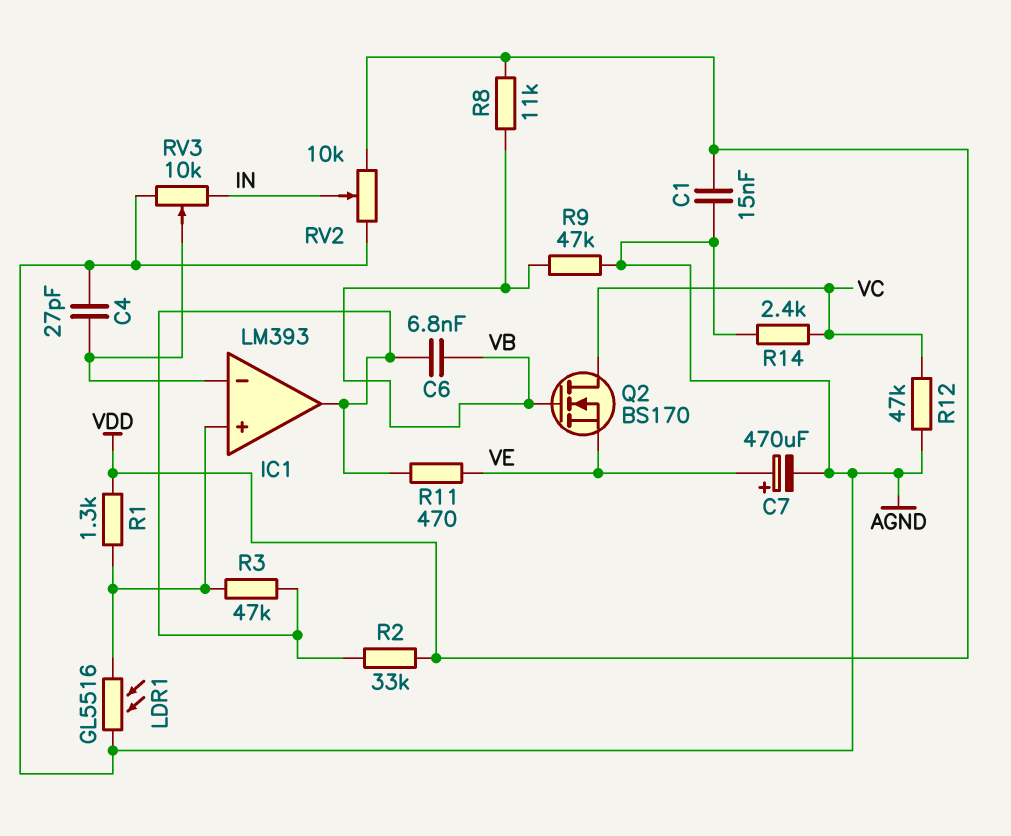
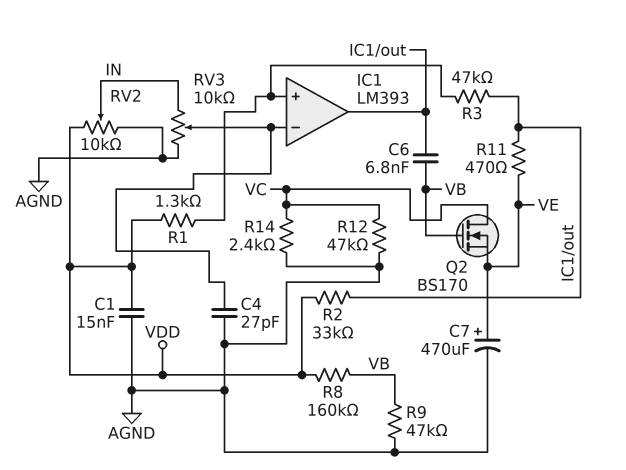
LDR1: GL5516 (AGND, IC1/in+) -> none
R8: 11k (VB, VDD) -> 160k (VB, VDD)

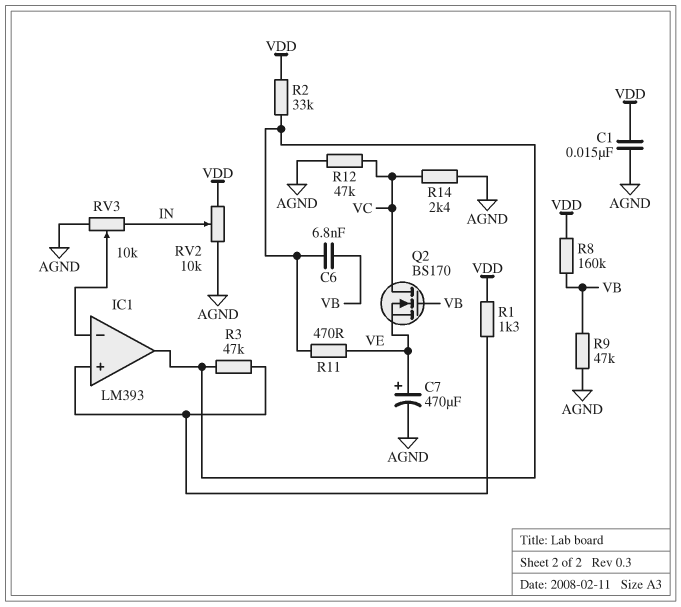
C4: 27pF (AGND, IC1/in-) -> none

